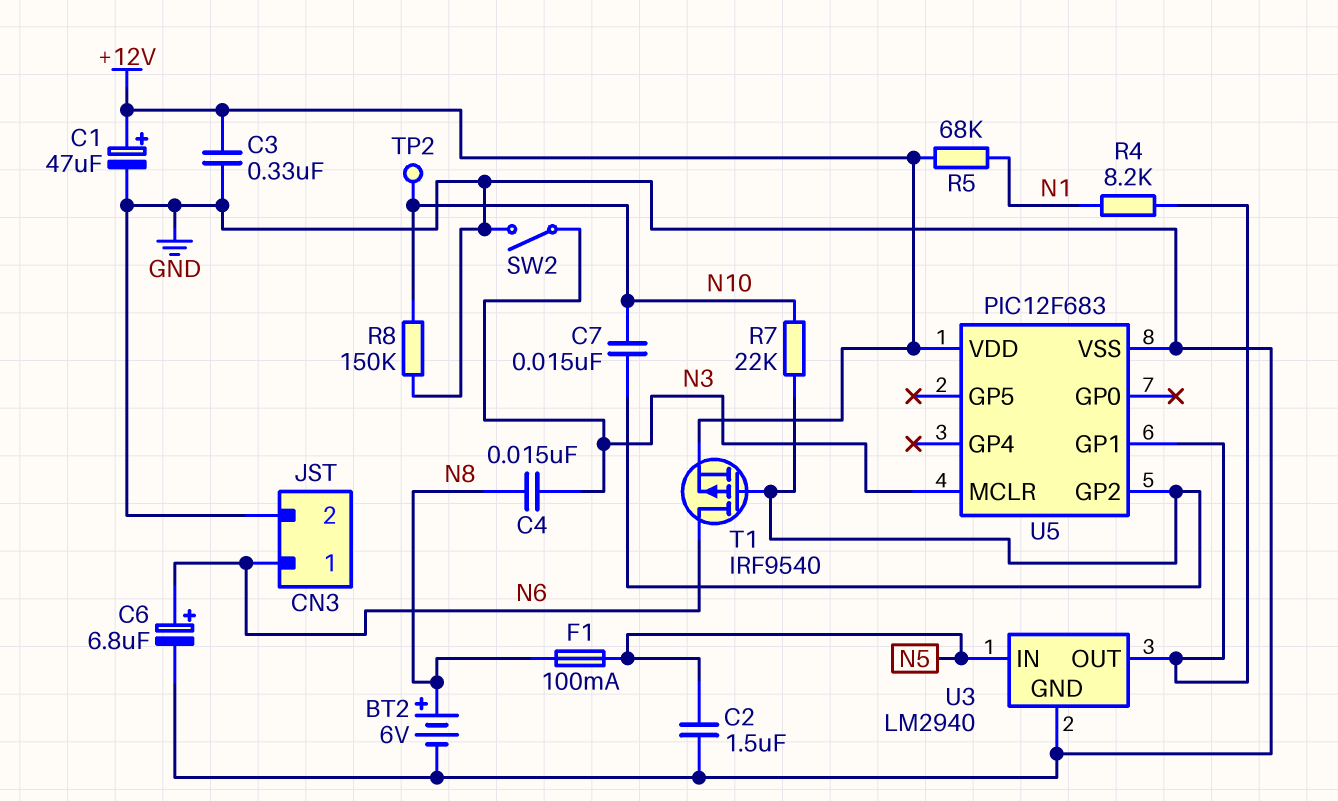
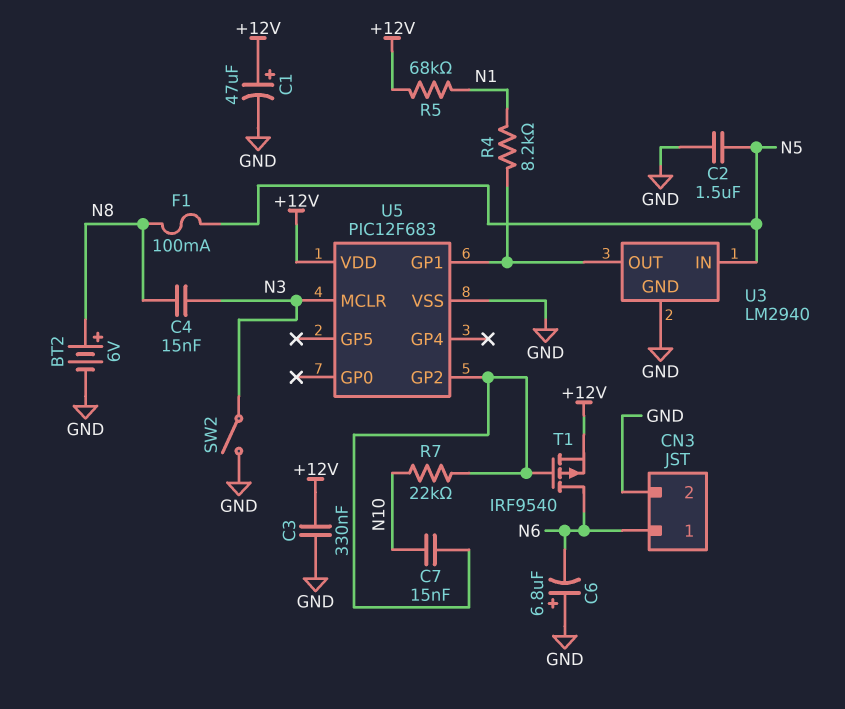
C6: 6.8uF (plus N6, minus GND) -> 6.8uF (plus GND, minus N6)
R8: 150k (GND, N10) -> none
TP2: test point (N10) -> none

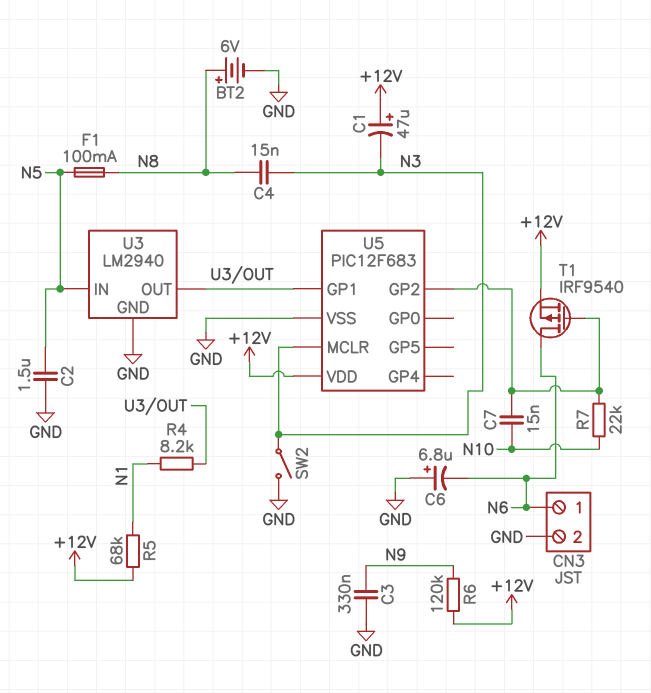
C1: 47uF (plus +12V, minus GND) -> 47uF (plus +12V, minus N3)
C3: 330nF (+12V, GND) -> 330nF (GND, N9)
R6: none -> 120k (+12V, N9)

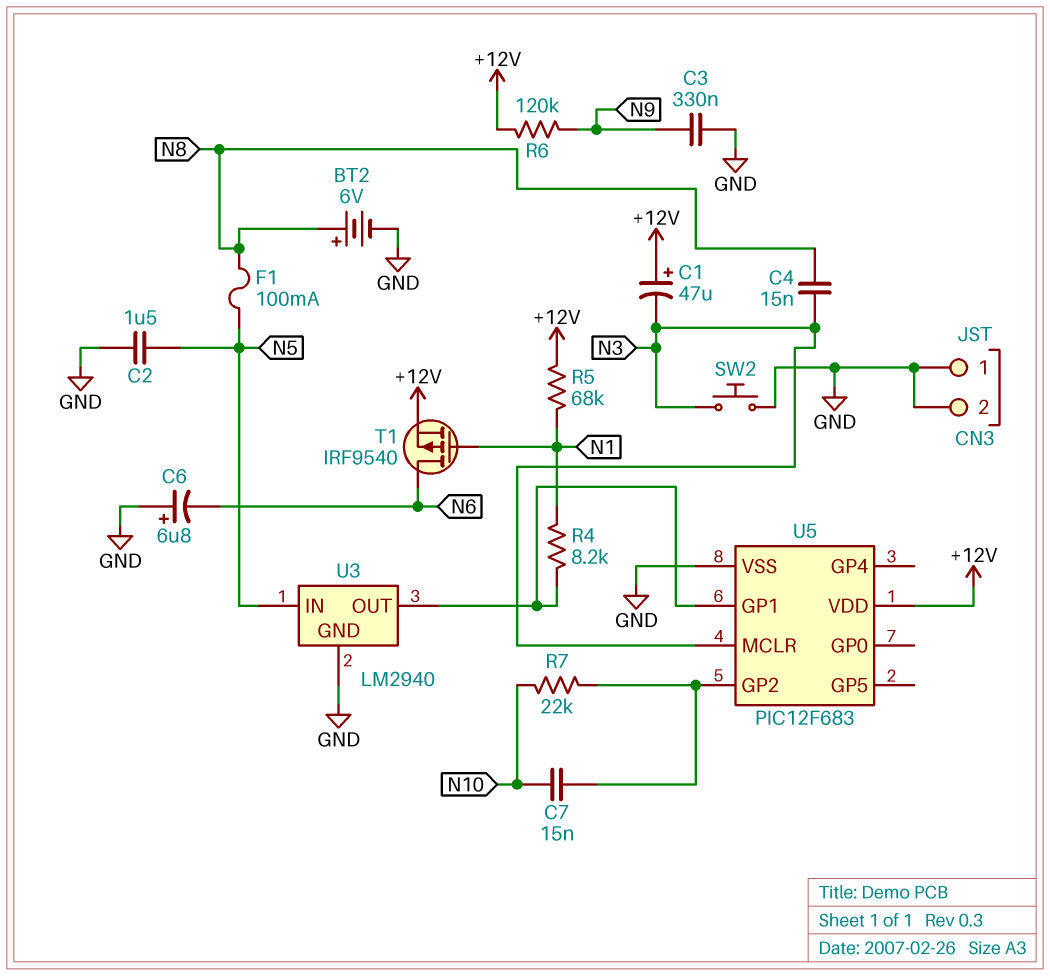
CN3 pin 1: N6 -> GND
SW2: switch (GND, N3) -> button (GND, N3)
T1: PMOS IRF9540 (G U5/GP2, D N6, S +12V) -> PMOS IRF9540 (G N1, D N6, S +12V)

